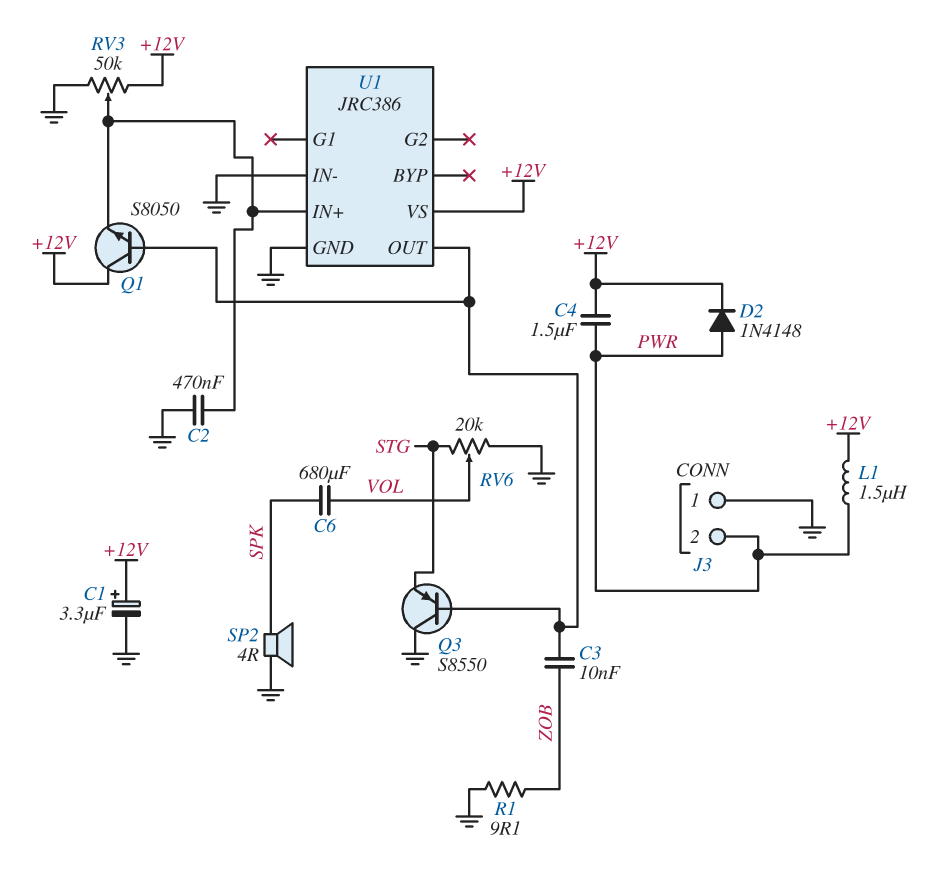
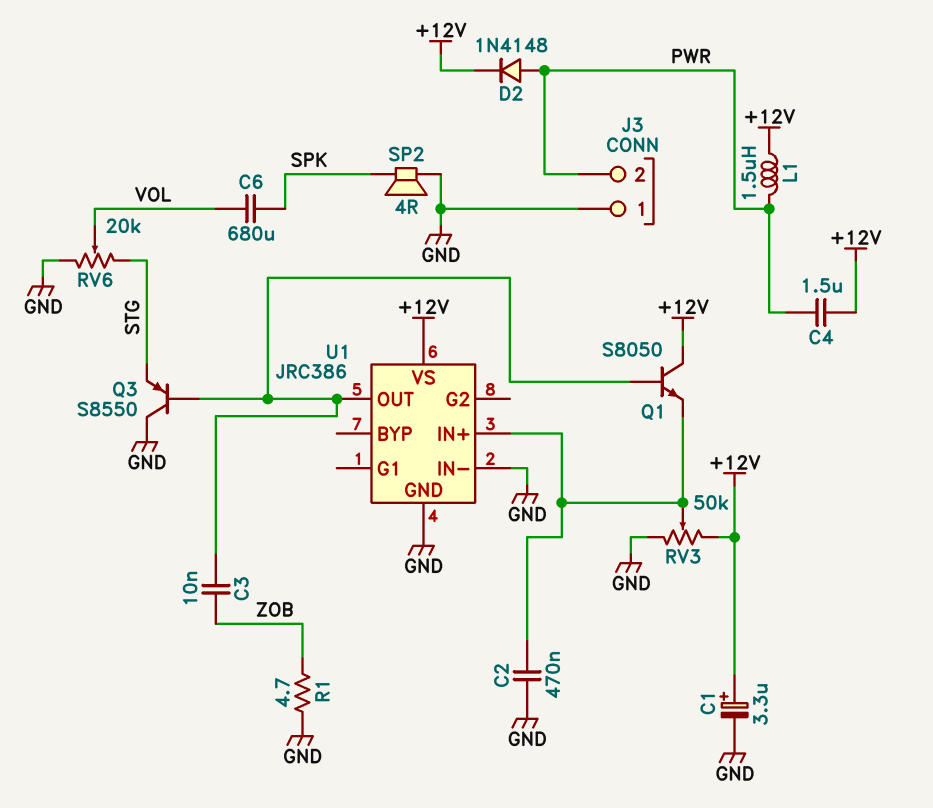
R1: 9.1 (GND, ZOB) -> 4.7 (GND, ZOB)

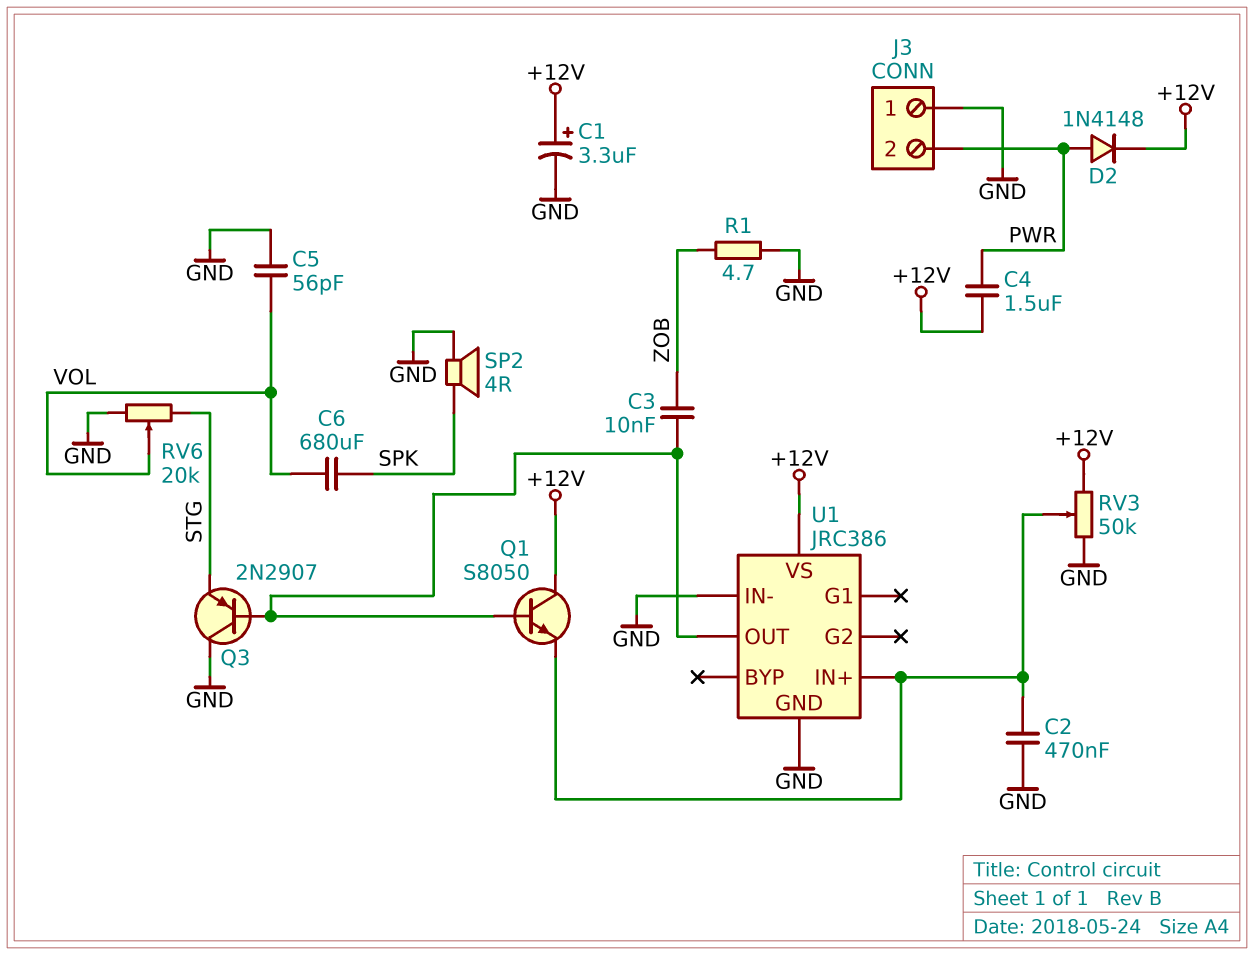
C5: none -> 56pF (GND, VOL)
L1: 1.5uH (+12V, PWR) -> none
Q3: PNP S8550 (B U1/OUT, C GND, E STG) -> PNP 2N2907 (B U1/OUT, C GND, E STG)

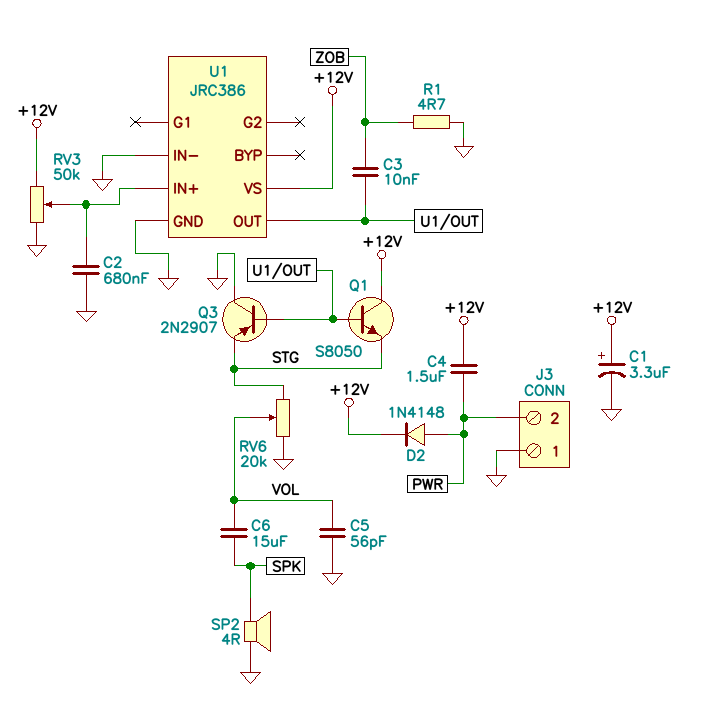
C2: 470nF (GND, U1/IN+) -> 680nF (GND, U1/IN+)
C6: 680uF (SPK, VOL) -> 15uF (SPK, VOL)
Q1: NPN S8050 (B U1/OUT, C +12V, E U1/IN+) -> NPN S8050 (B U1/OUT, C +12V, E STG)

